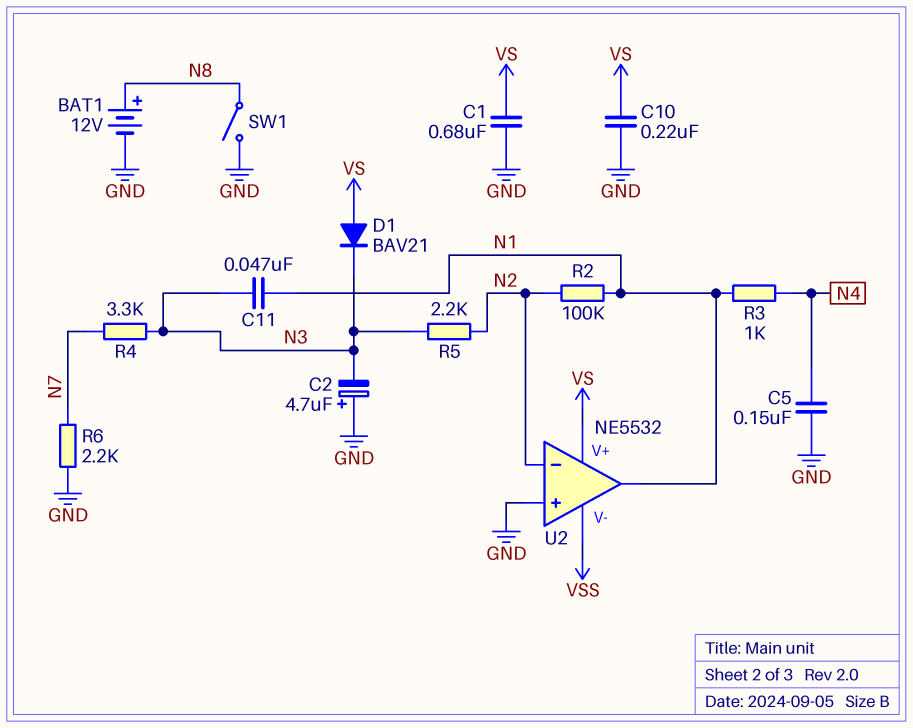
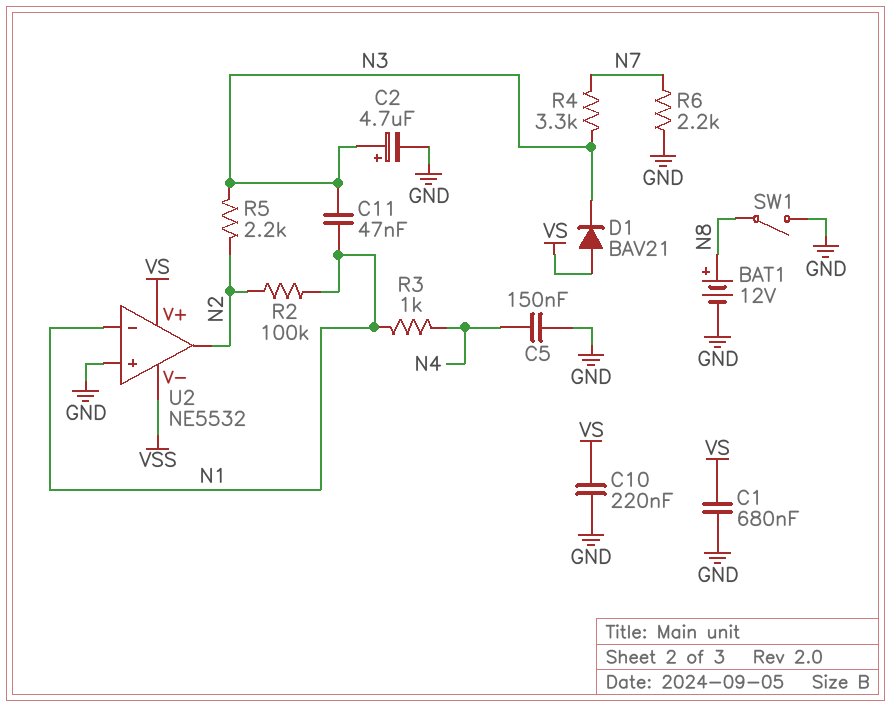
C2: 4.7uF (plus GND, minus N3) -> 4.7uF (plus N3, minus GND)
U2 pin in-: N2 -> N1
U2 pin out: N1 -> N2

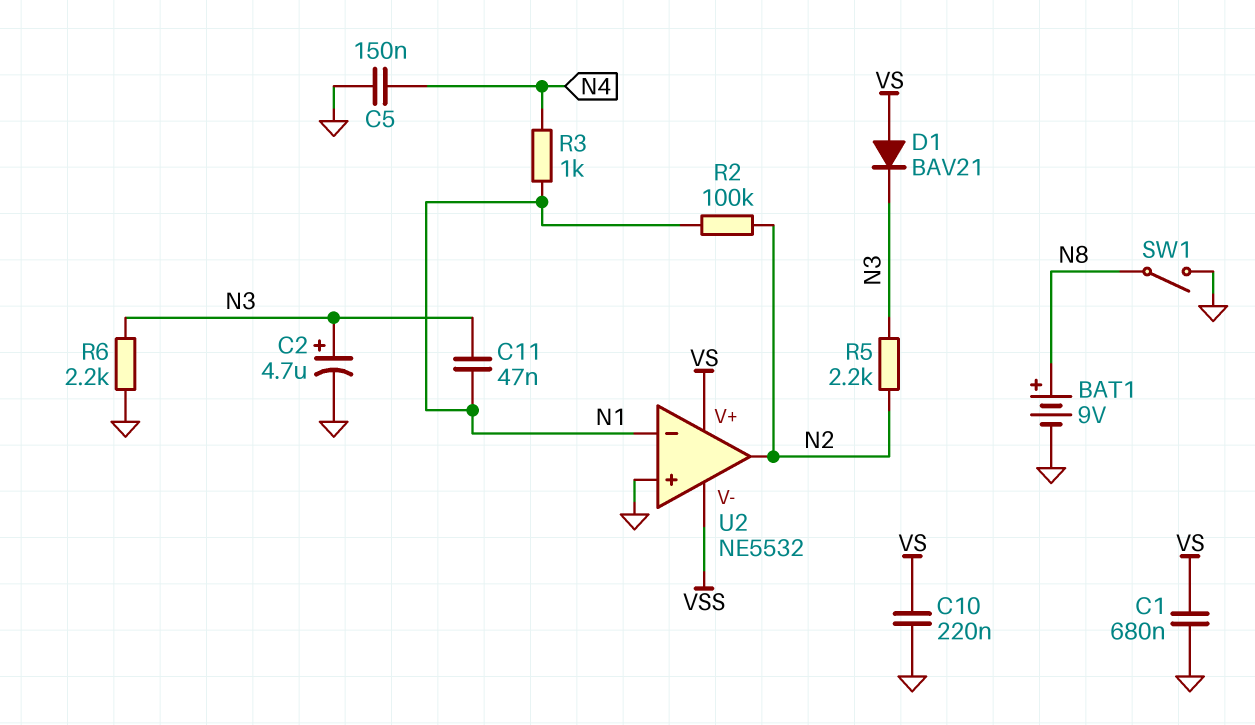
BAT1: 12V (plus N8, minus GND) -> 9V (plus N8, minus GND)
R4: 3.3k (N3, N7) -> none
R6: 2.2k (GND, N7) -> 2.2k (GND, N3)

